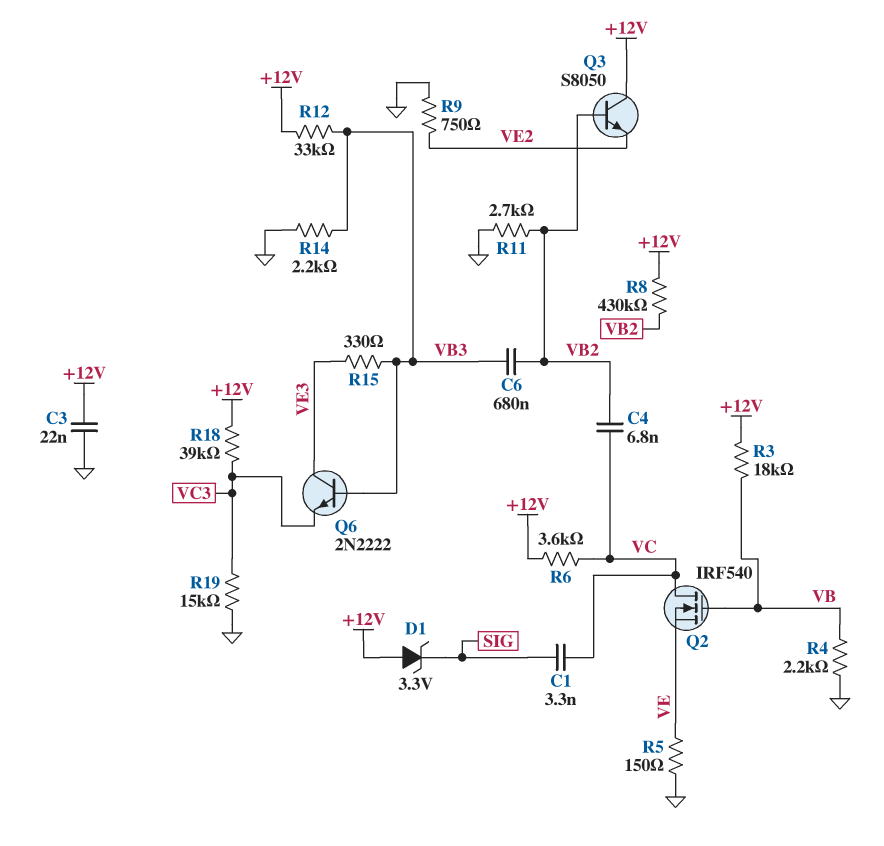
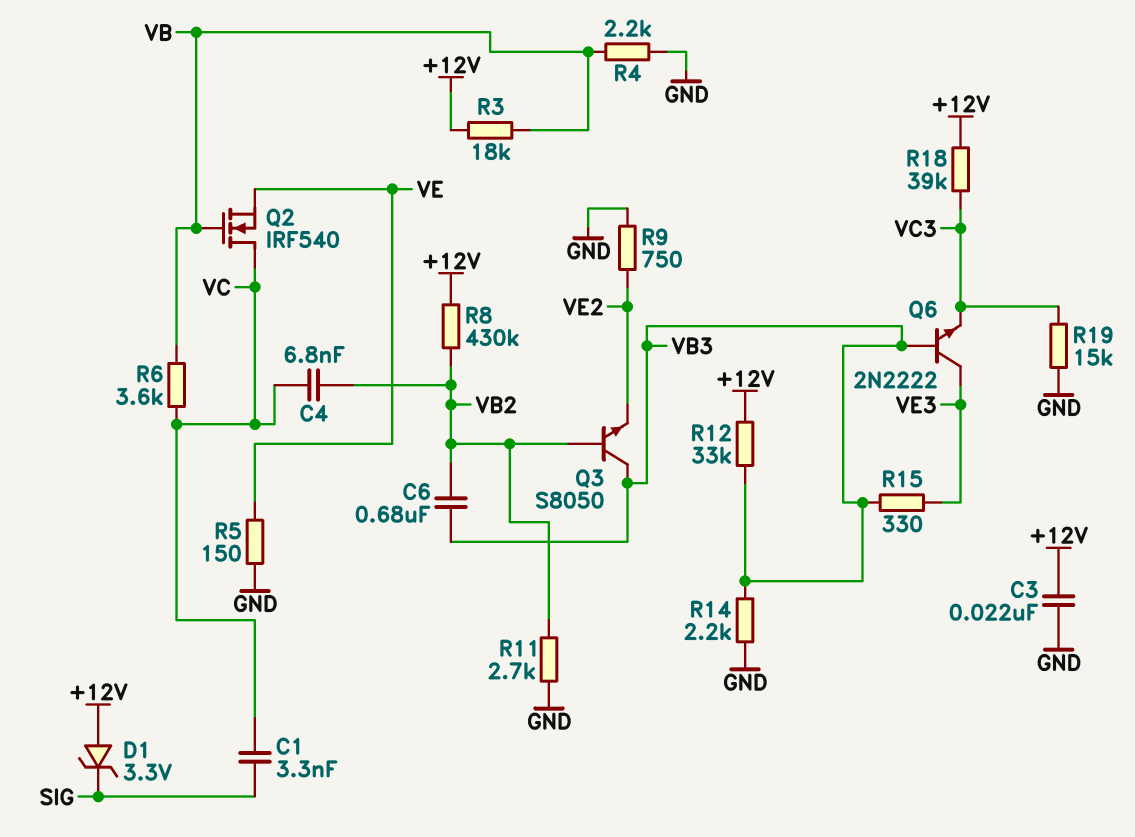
Q3: NPN S8050 (B VB2, C +12V, E VE2) -> NPN S8050 (B VB2, C VB3, E VE2)
R6: 3.6k (+12V, VC) -> 3.6k (VB, VC)

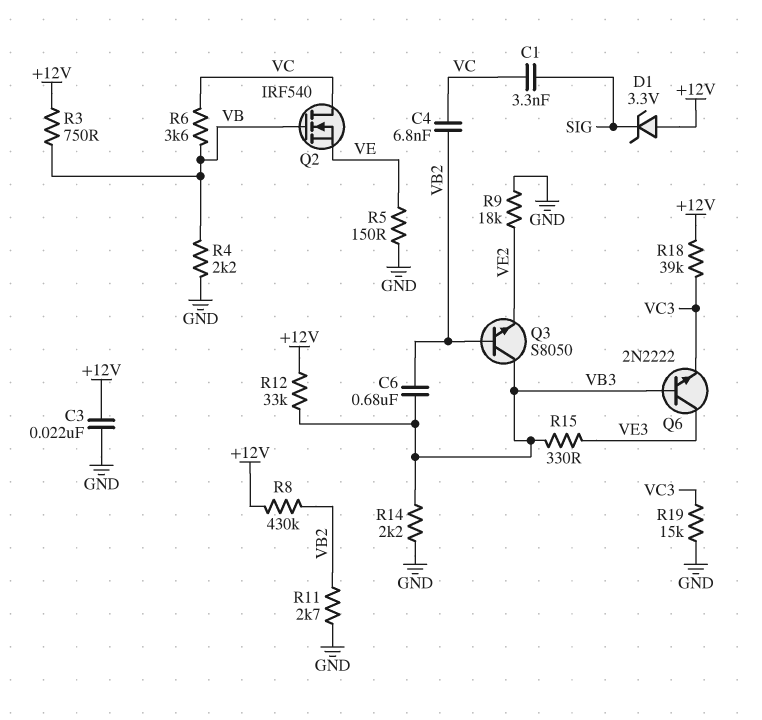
R3: 18k (+12V, VB) -> 750 (+12V, VB)
R9: 750 (GND, VE2) -> 18k (GND, VE2)

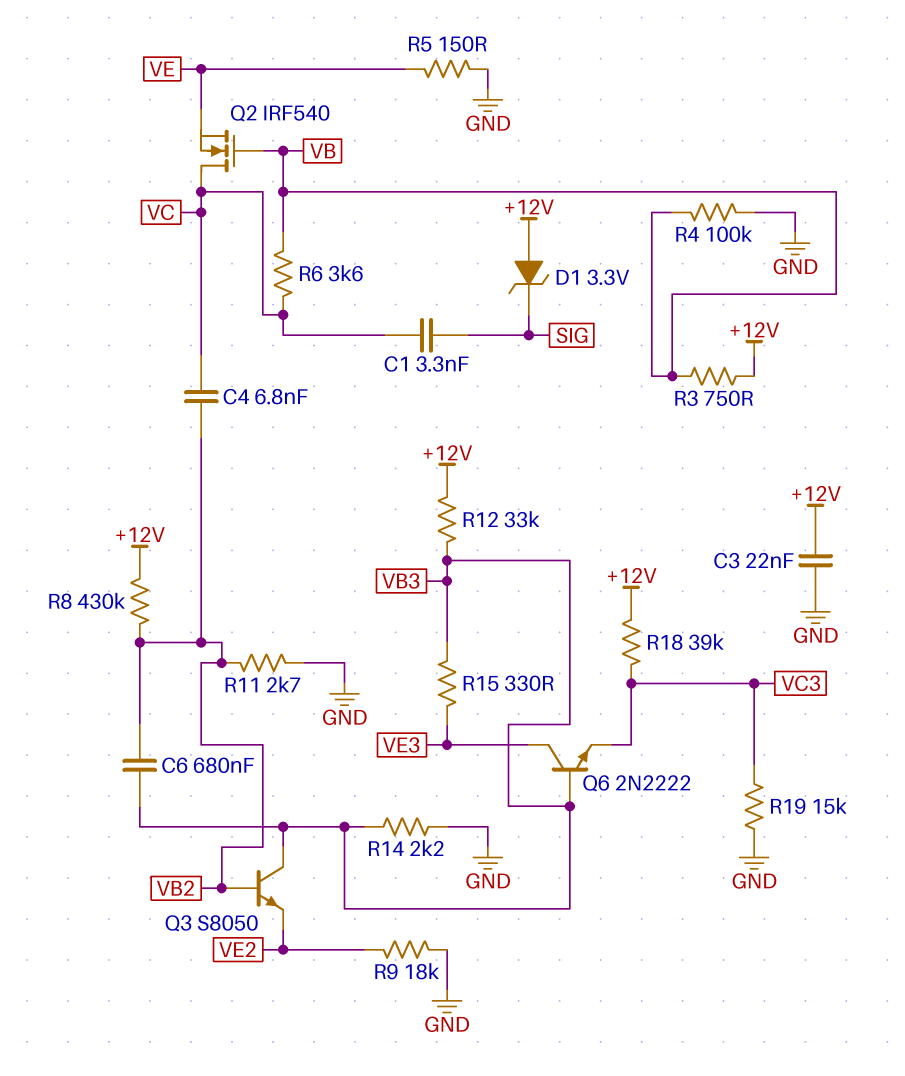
R4: 2.2k (GND, VB) -> 100k (GND, VB)

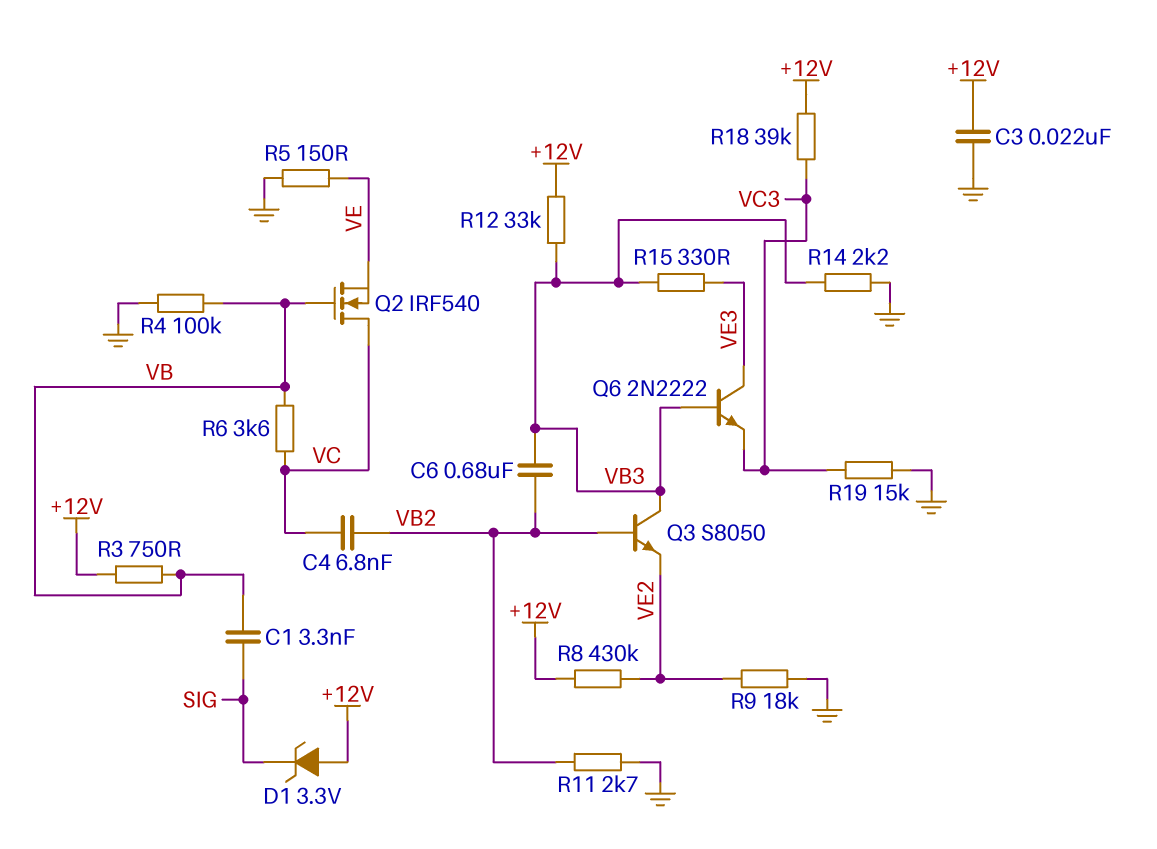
C1: 3.3nF (SIG, VC) -> 3.3nF (SIG, VB)
R8: 430k (+12V, VB2) -> 430k (+12V, VE2)

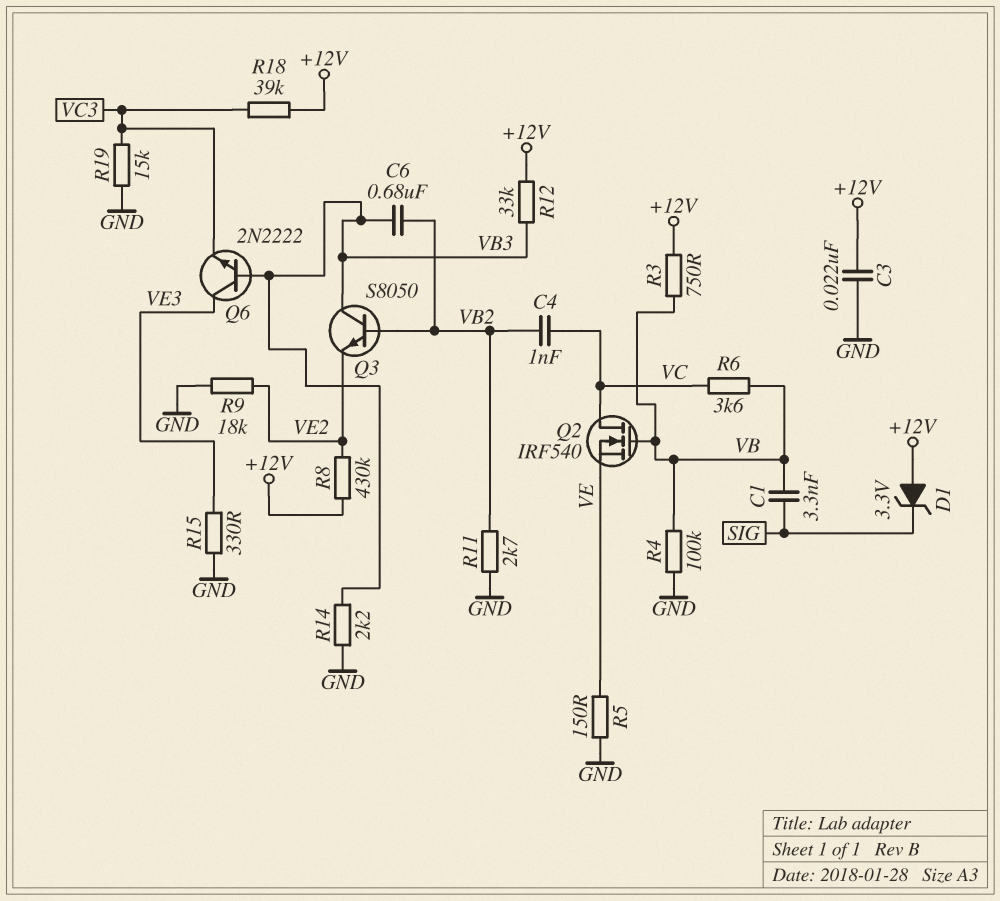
C4: 6.8nF (VB2, VC) -> 1nF (VB2, VC)
R15: 330 (VB3, VE3) -> 330 (GND, VE3)

